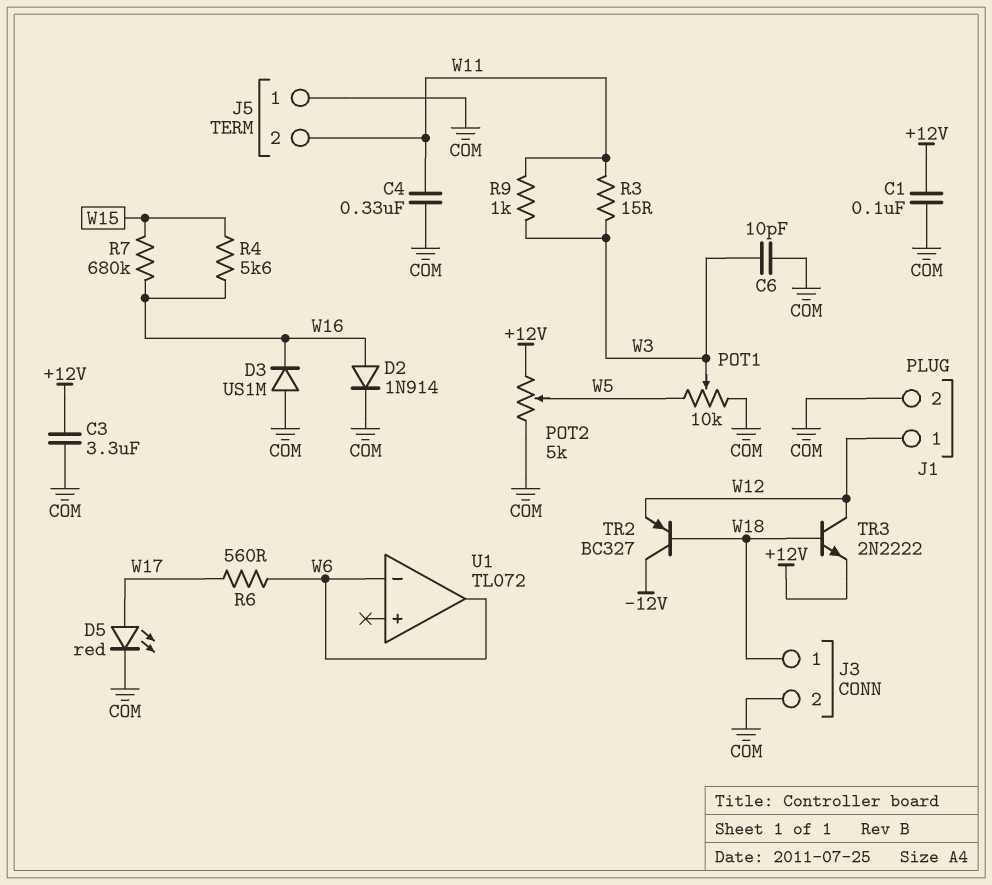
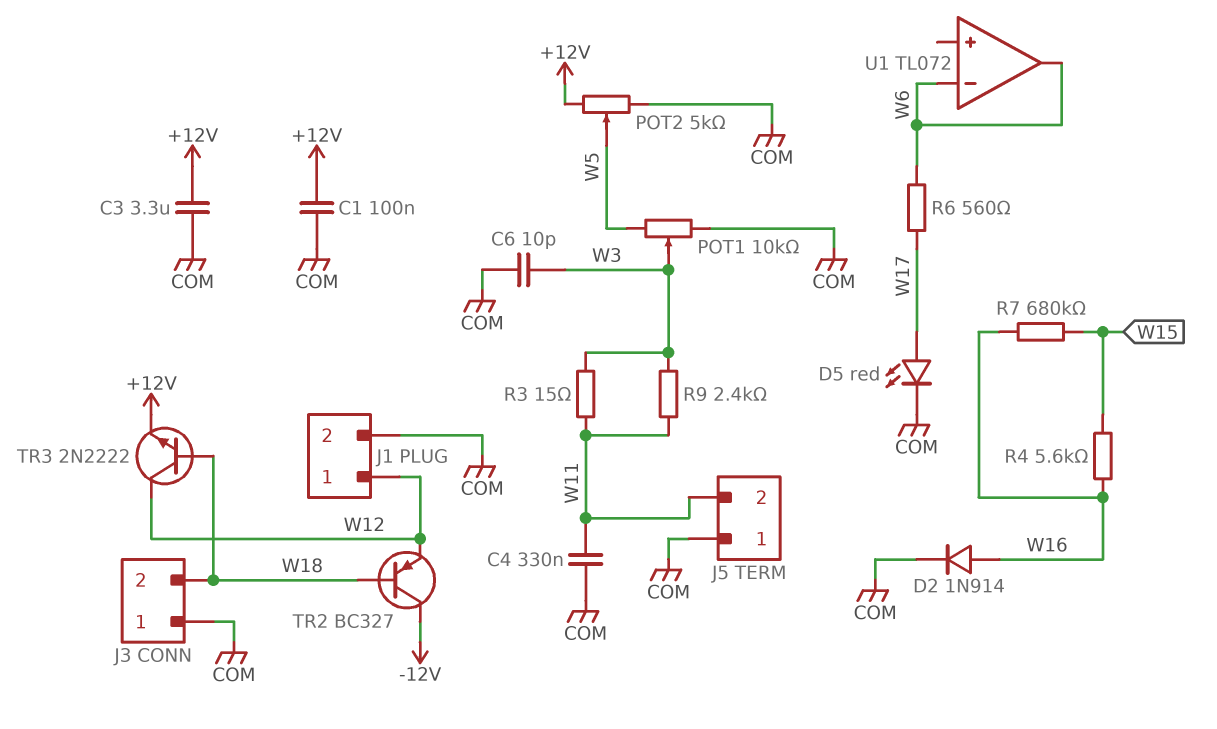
D3: diode US1M (A COM, K W16) -> none
J3 pin 1: W18 -> COM
J3 pin 2: COM -> W18
R9: 1k (W3, W11) -> 2.4k (W3, W11)

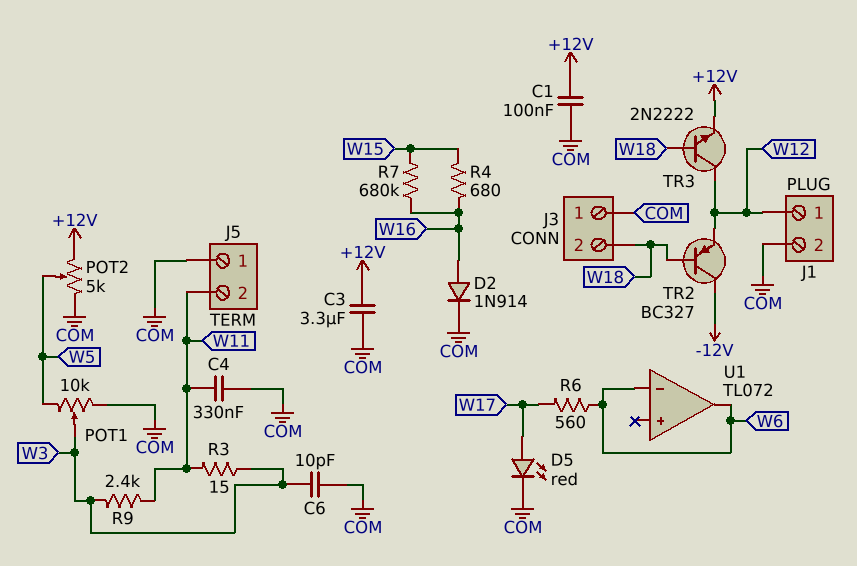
R4: 5.6k (W15, W16) -> 680 (W15, W16)

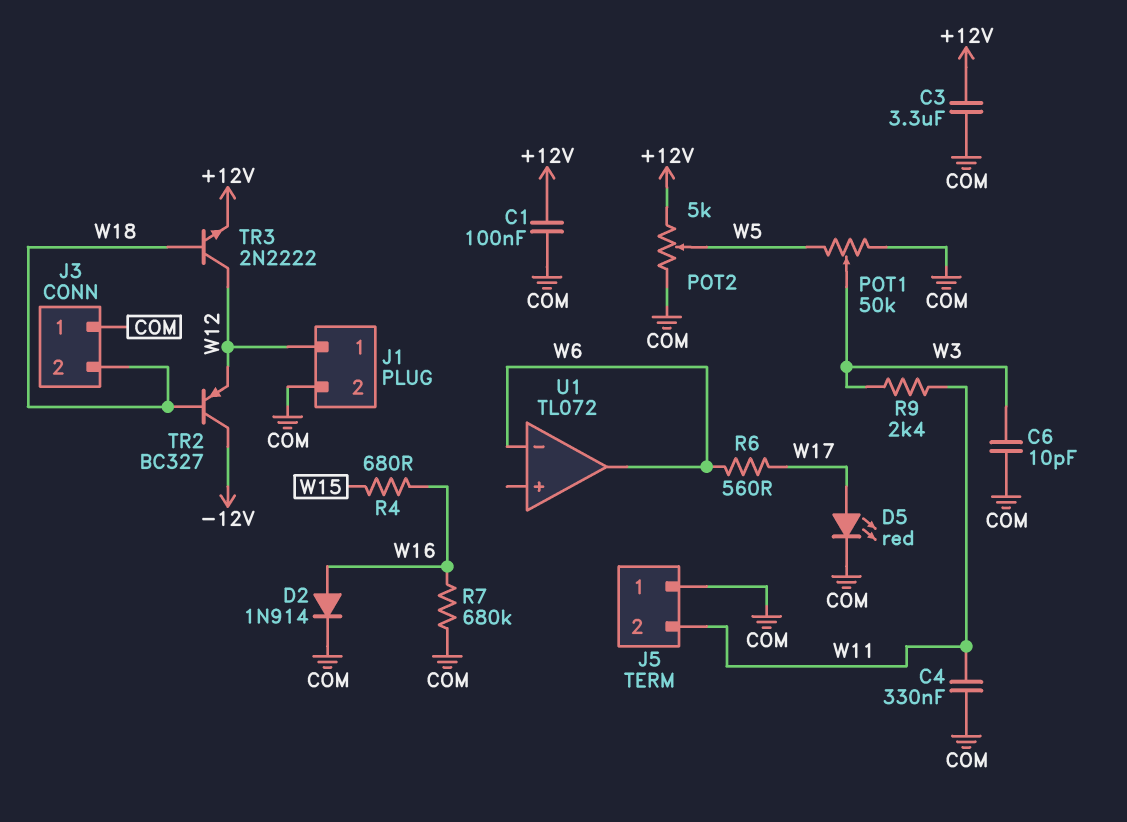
POT1: 10k (COM, W5, wiper W3) -> 50k (COM, W5, wiper W3)
R3: 15 (W3, W11) -> none
R7: 680k (W15, W16) -> 680k (COM, W16)

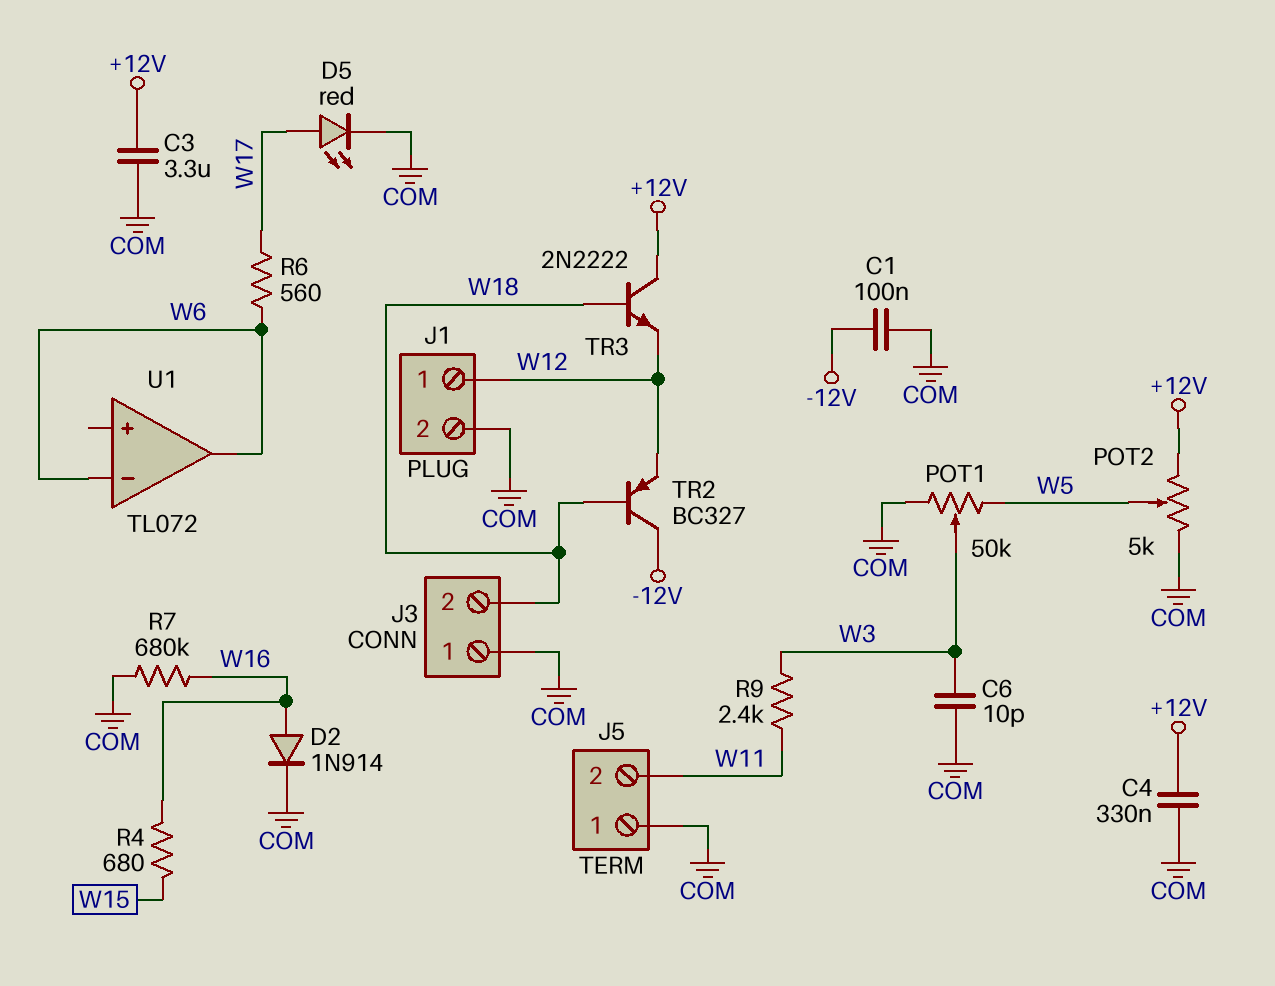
C1: 100nF (+12V, COM) -> 100nF (-12V, COM)
C4: 330nF (COM, W11) -> 330nF (+12V, COM)
TR3: NPN 2N2222 (B W18, C W12, E +12V) -> NPN 2N2222 (B W18, C +12V, E W12)

